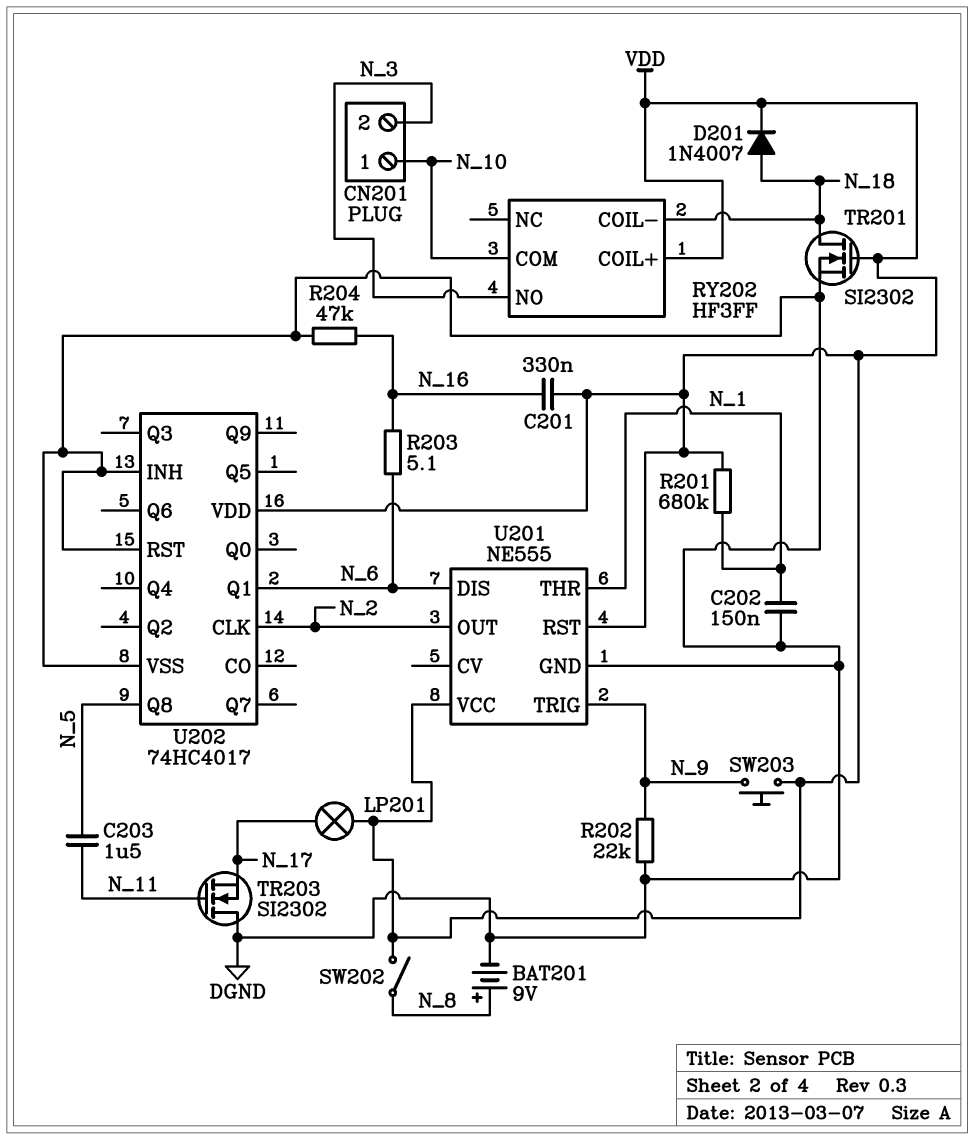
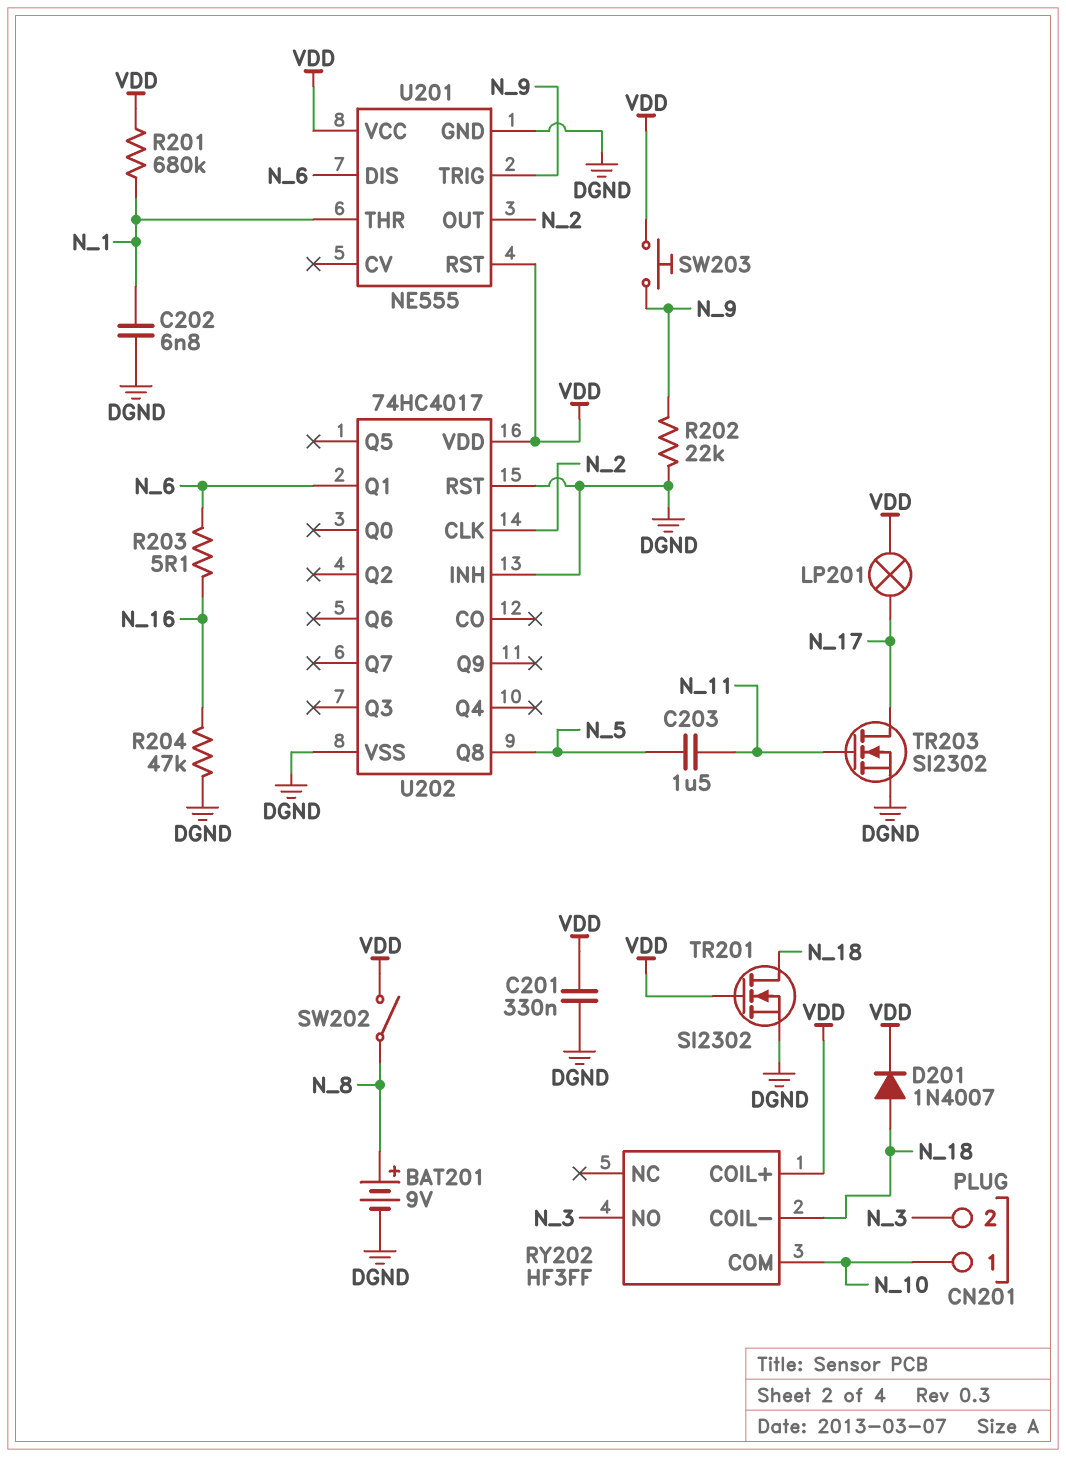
C201: 330nF (N_16, VDD) -> 330nF (DGND, VDD)
C202: 150nF (DGND, N_1) -> 6.8nF (DGND, N_1)
TR203: NMOS SI2302 (G N_11, D DGND, S N_17) -> NMOS SI2302 (G N_11, D N_17, S DGND)

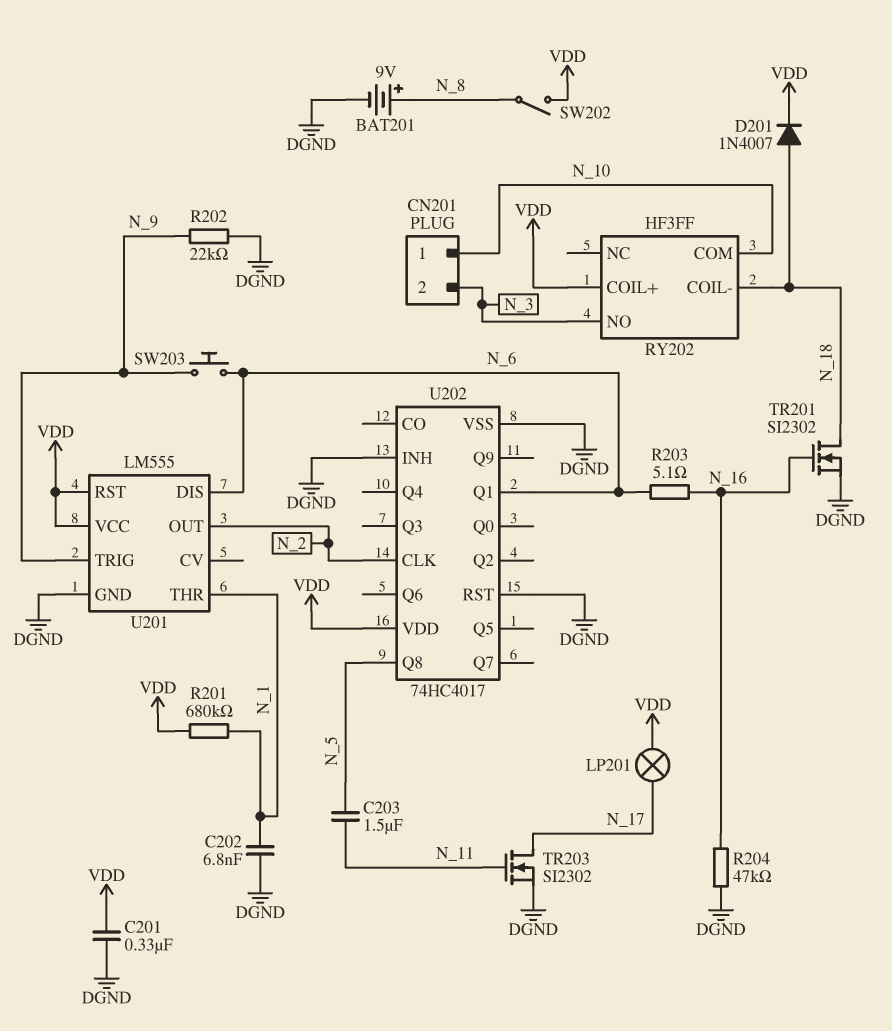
SW203: button (N_9, VDD) -> button (N_6, N_9)
TR201: NMOS SI2302 (G VDD, D N_18, S DGND) -> NMOS SI2302 (G N_16, D N_18, S DGND)
U201: NE555 -> LM555

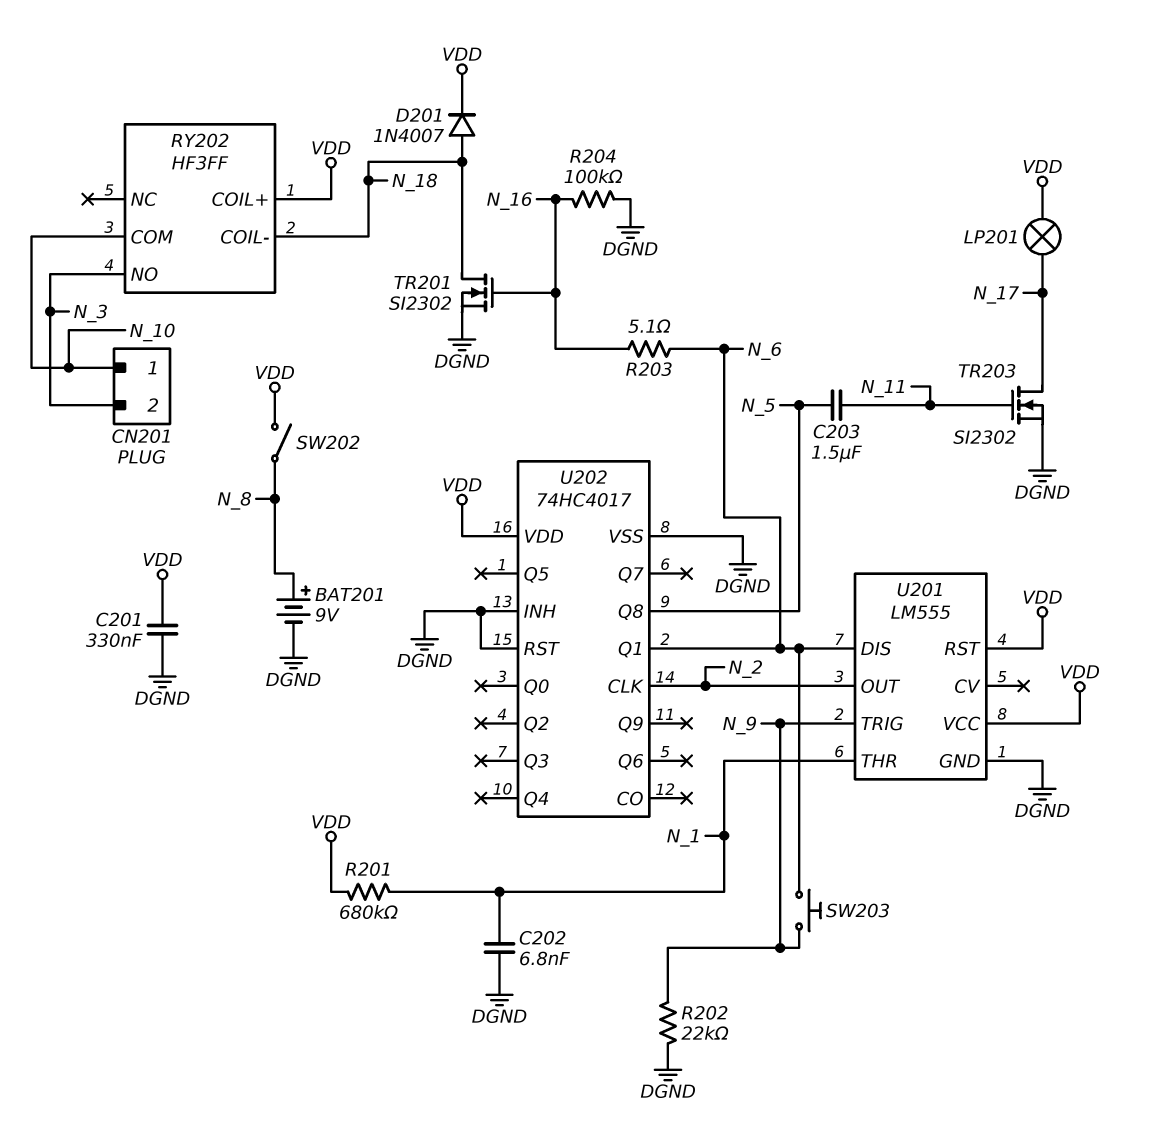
R204: 47k (DGND, N_16) -> 100k (DGND, N_16)

